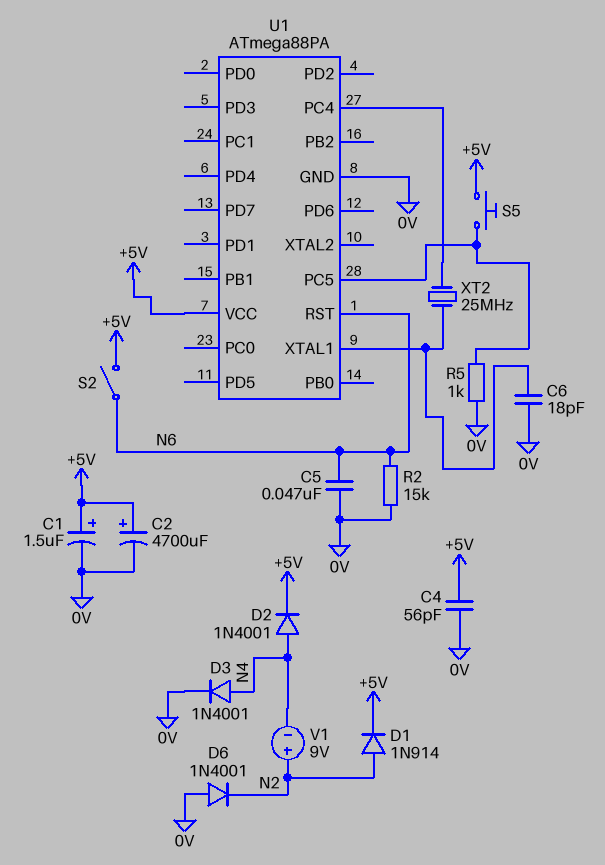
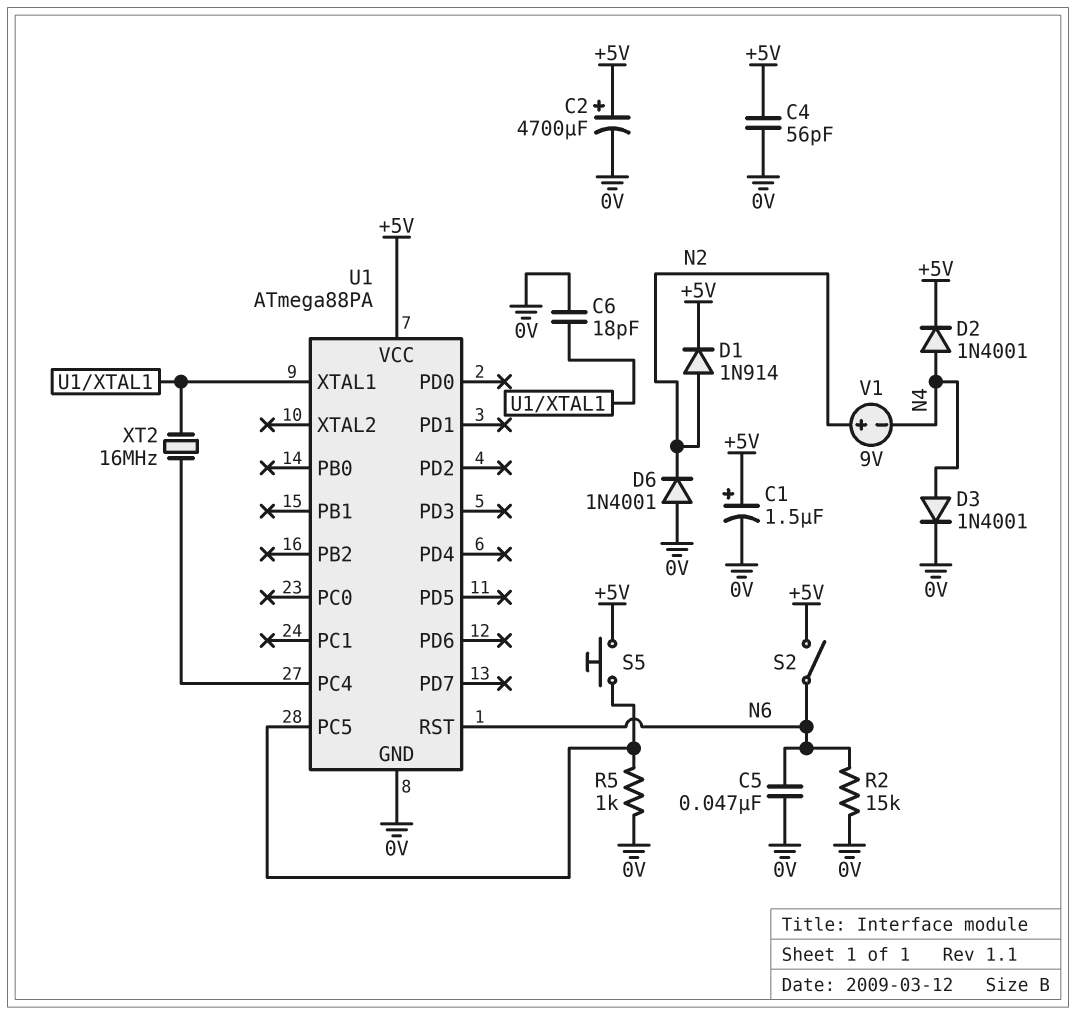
XT2: 25MHz (U1/PC4, U1/XTAL1) -> 16MHz (U1/PC4, U1/XTAL1)

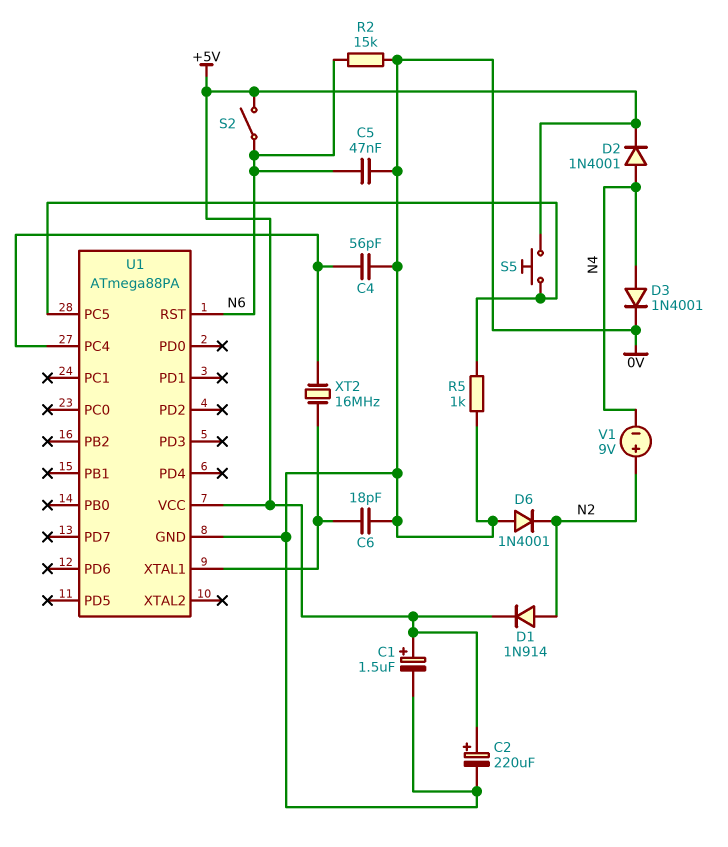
C2: 4700uF (plus +5V, minus 0V) -> 220uF (plus +5V, minus 0V)
C4: 56pF (+5V, 0V) -> 56pF (0V, U1/PC4)

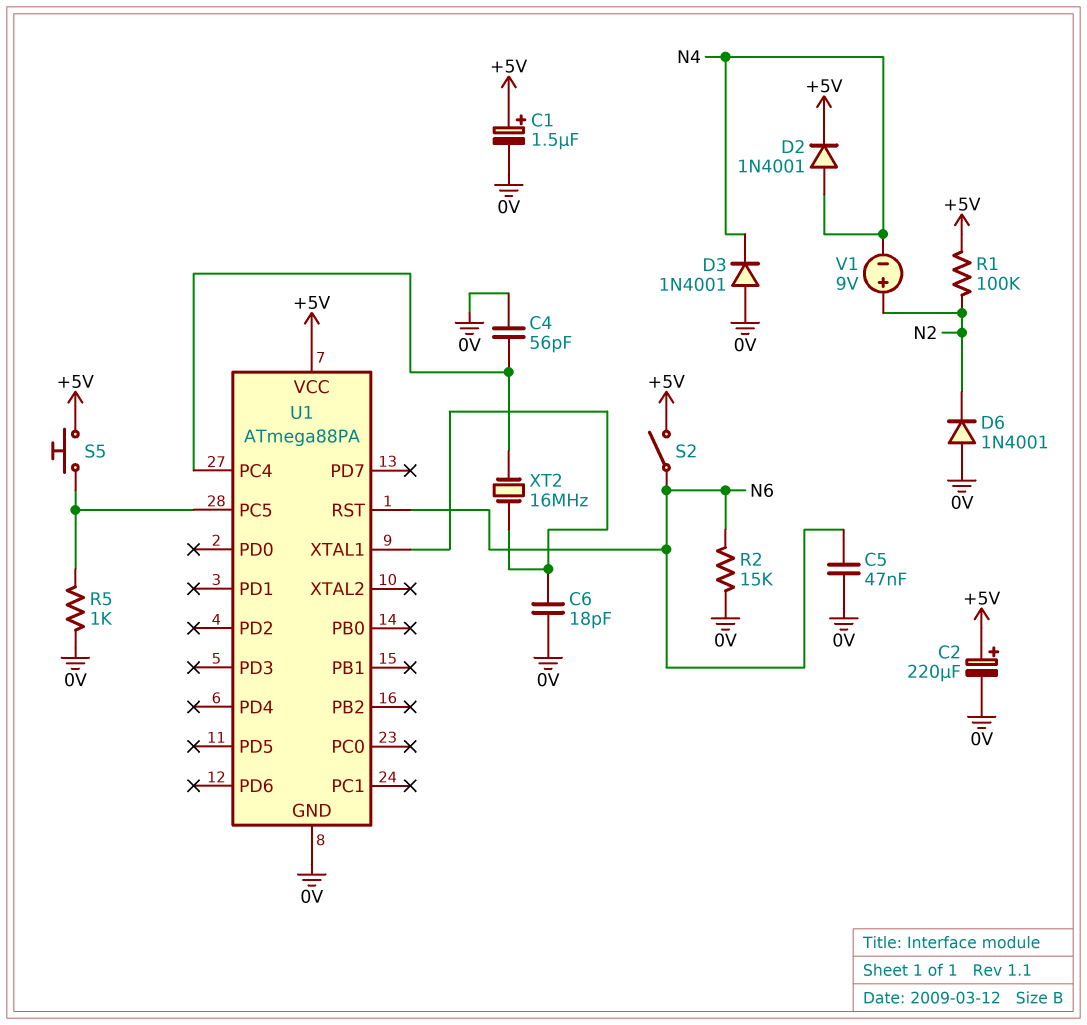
D1: diode 1N914 (A N2, K +5V) -> none
D3: diode 1N4001 (A N4, K 0V) -> diode 1N4001 (A 0V, K N4)
R1: none -> 100k (+5V, N2)

